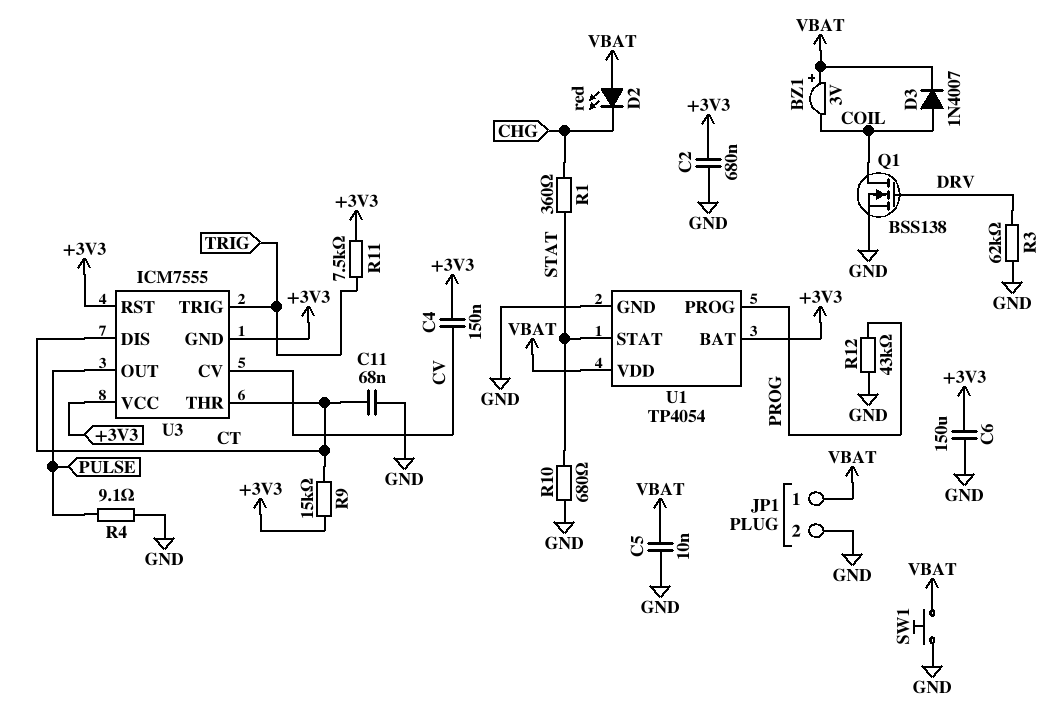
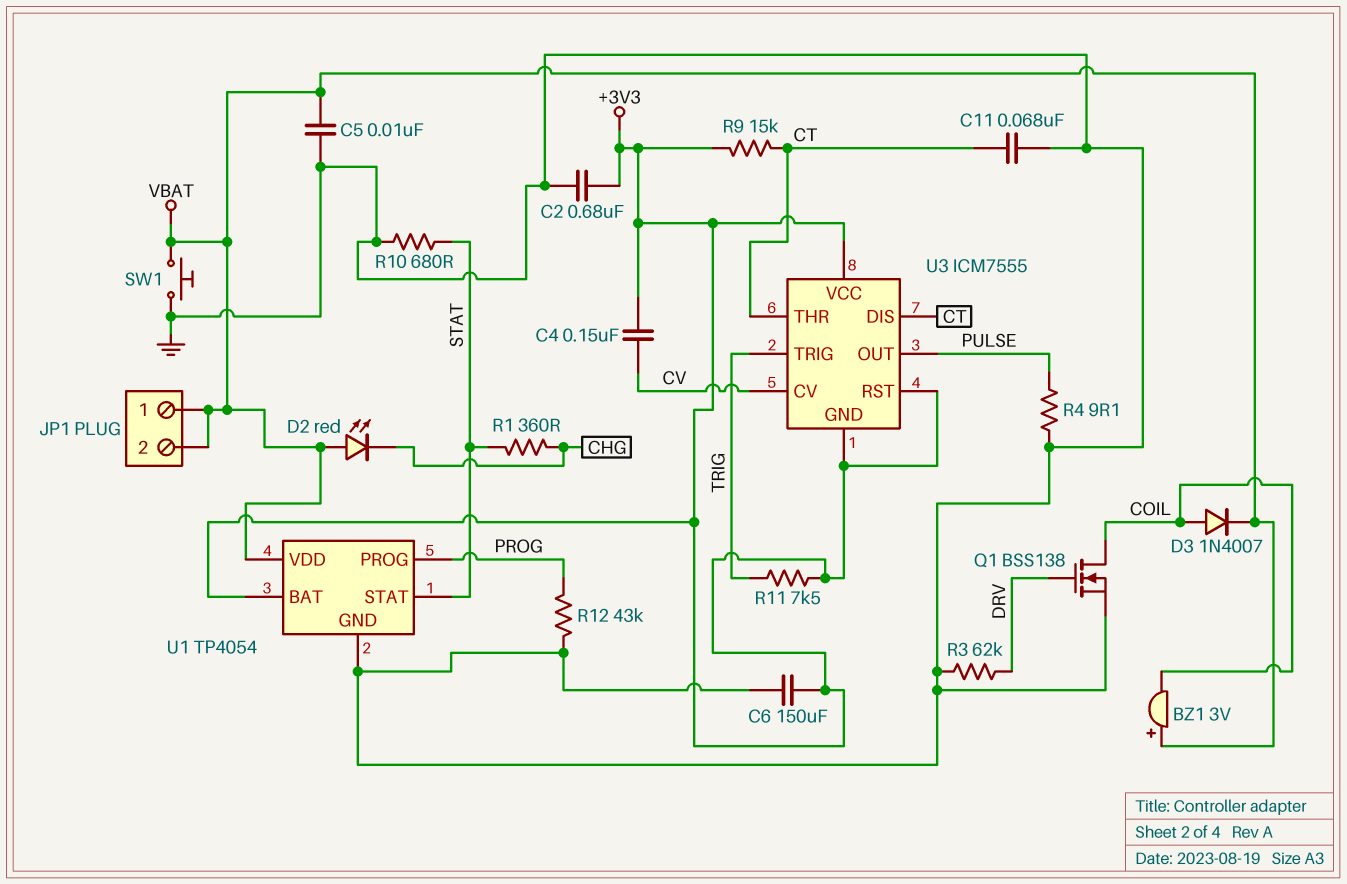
JP1 pin 2: GND -> VBAT

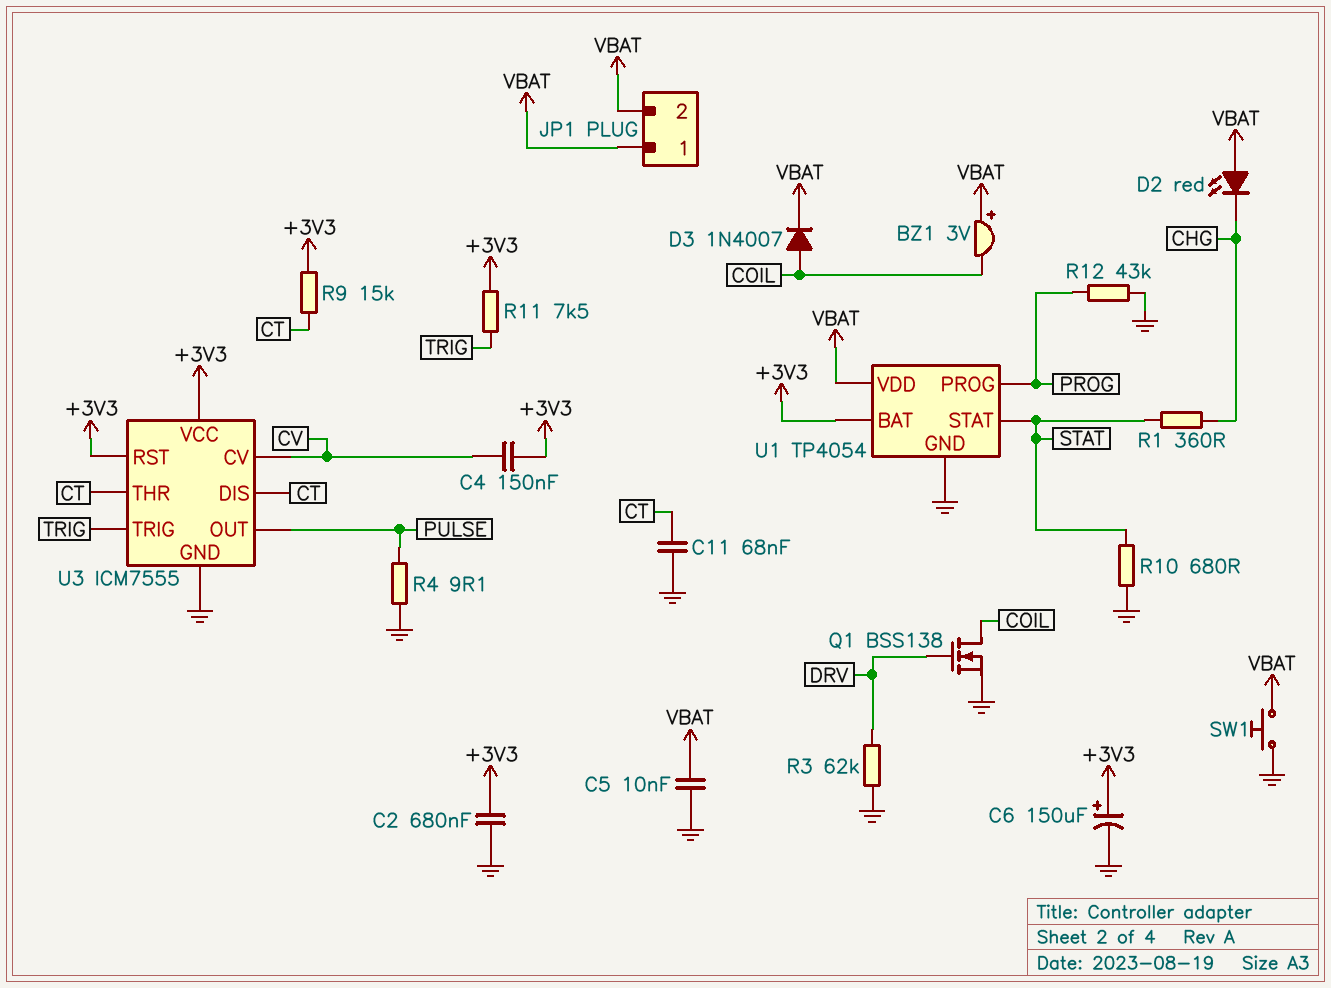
C6: 150uF (+3V3, GND) -> 150uF (plus +3V3, minus GND)
U3 pin GND: +3V3 -> GND

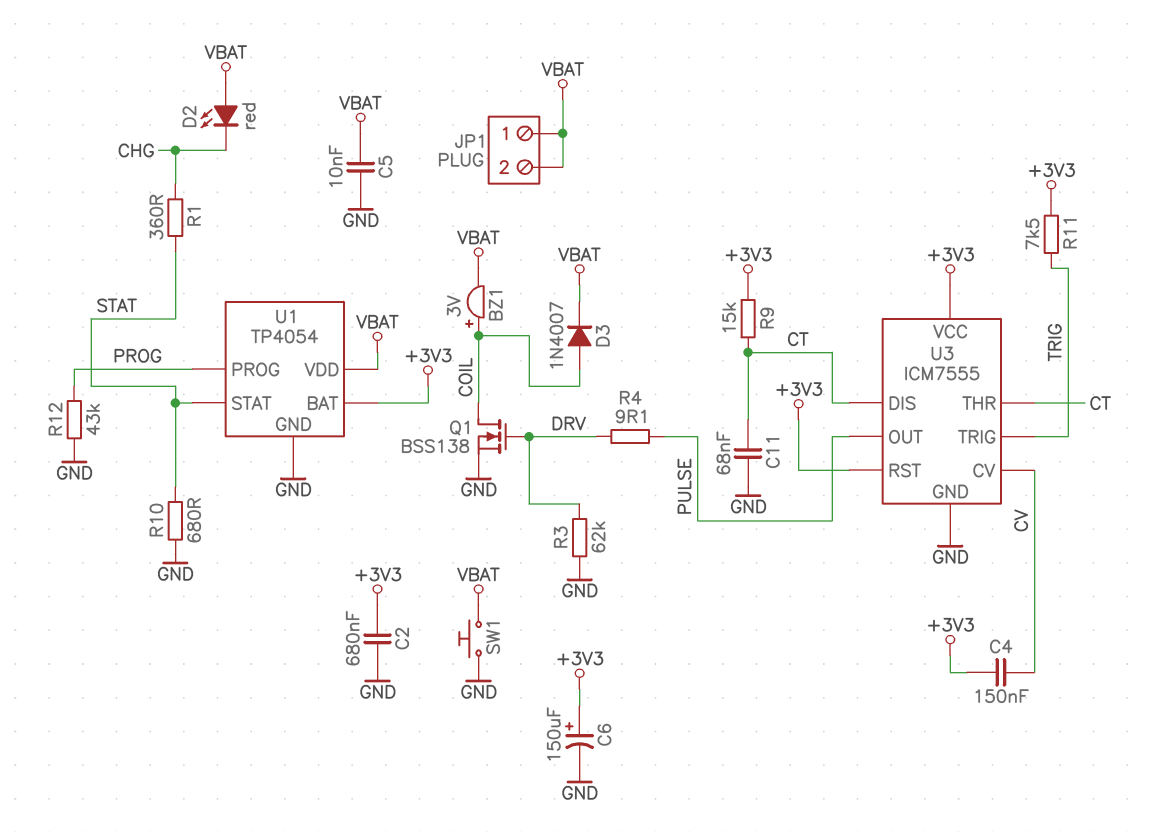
BZ1: buzzer 3V (plus VBAT, minus COIL) -> buzzer 3V (plus COIL, minus VBAT)
R4: 9.1 (GND, PULSE) -> 9.1 (DRV, PULSE)

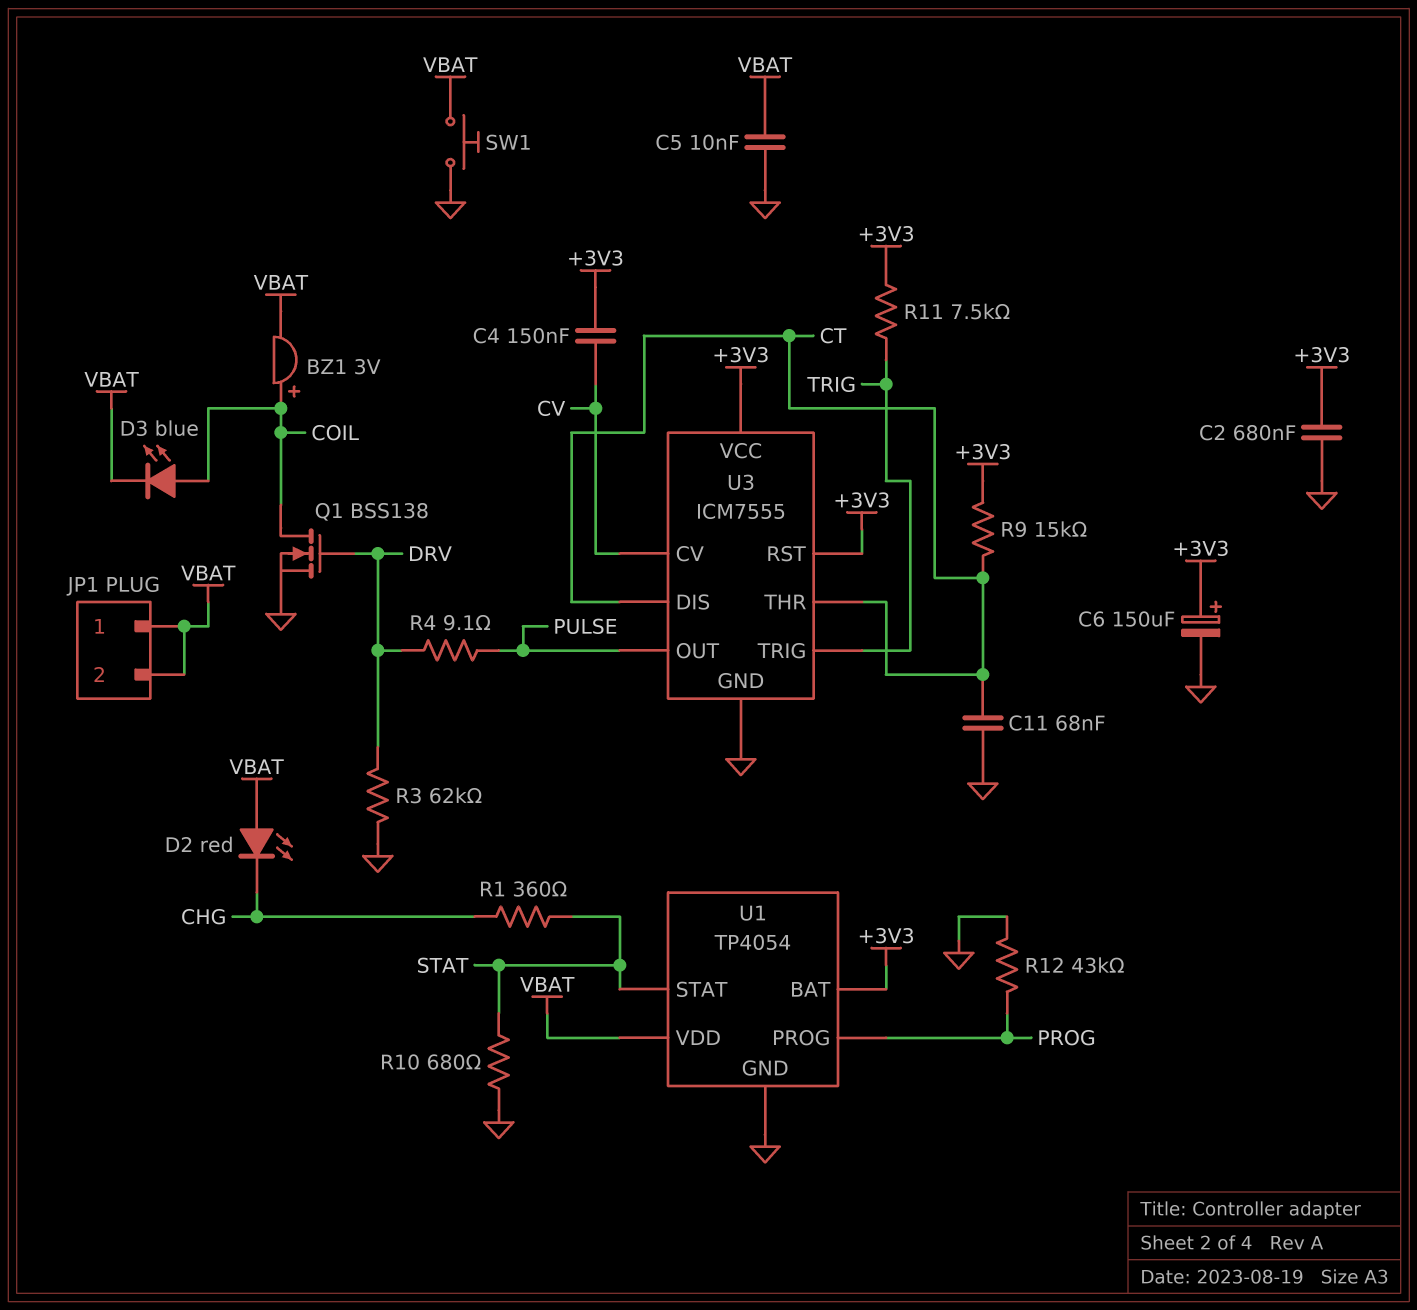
D3: diode 1N4007 (A COIL, K VBAT) -> LED blue (A COIL, K VBAT)

